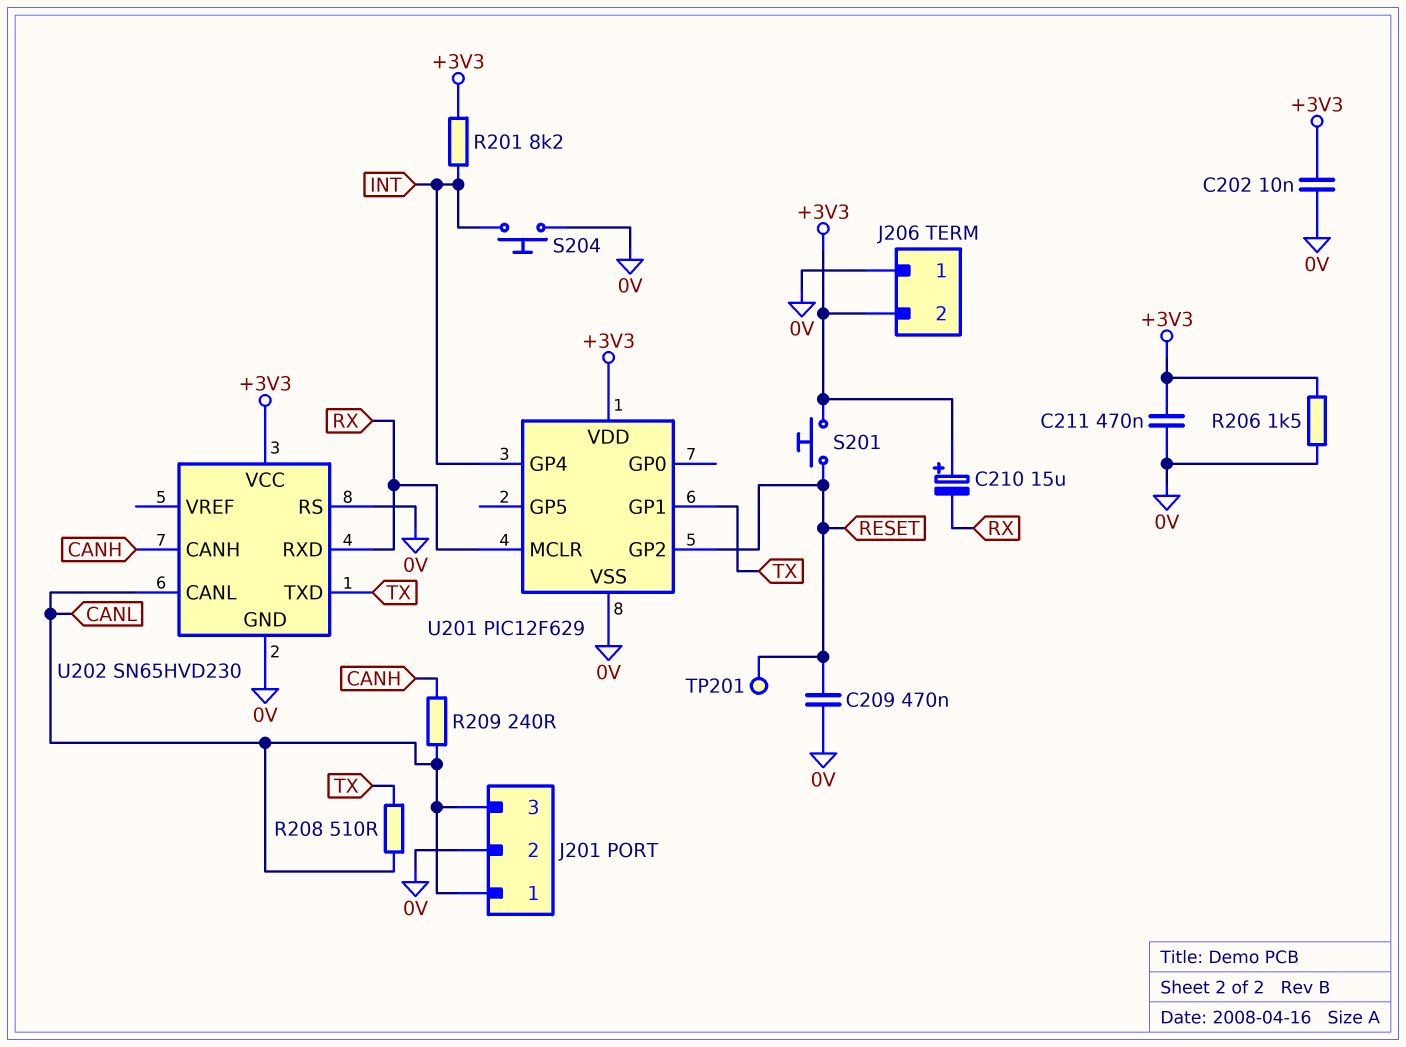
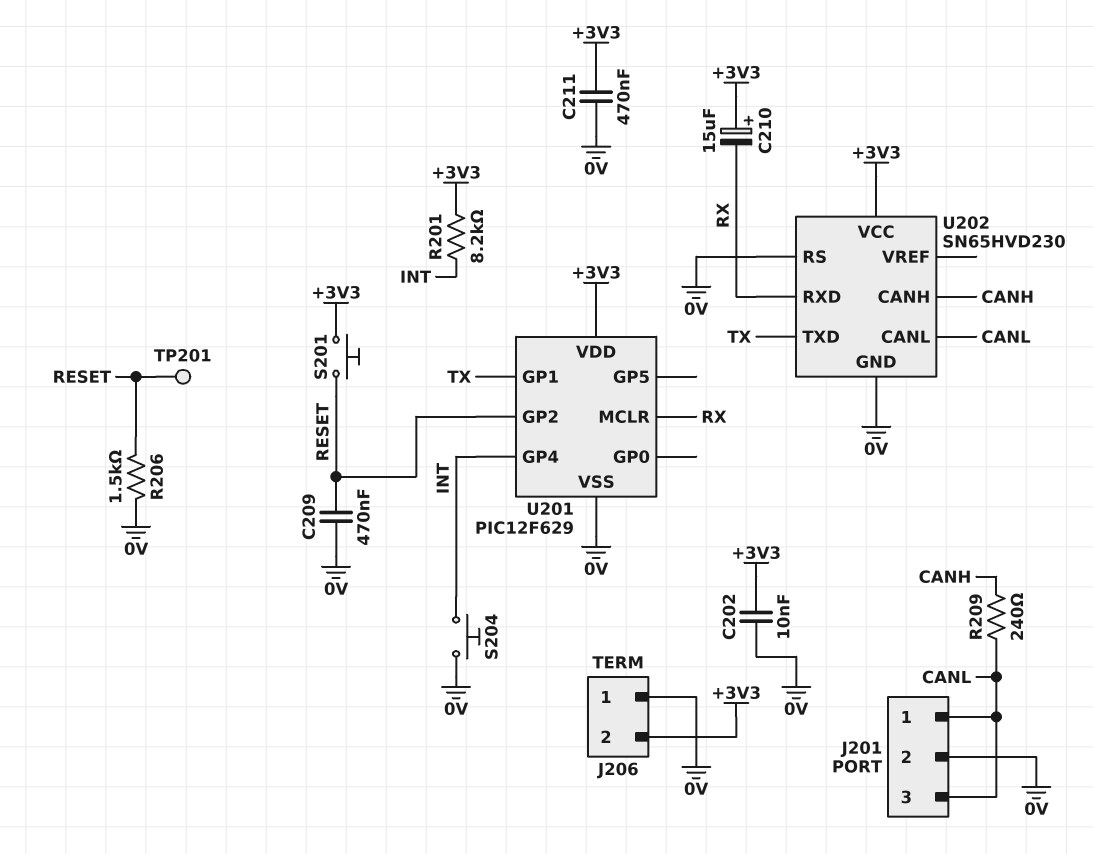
R206: 1.5k (+3V3, 0V) -> 1.5k (0V, RESET)
R208: 510 (CANL, TX) -> none

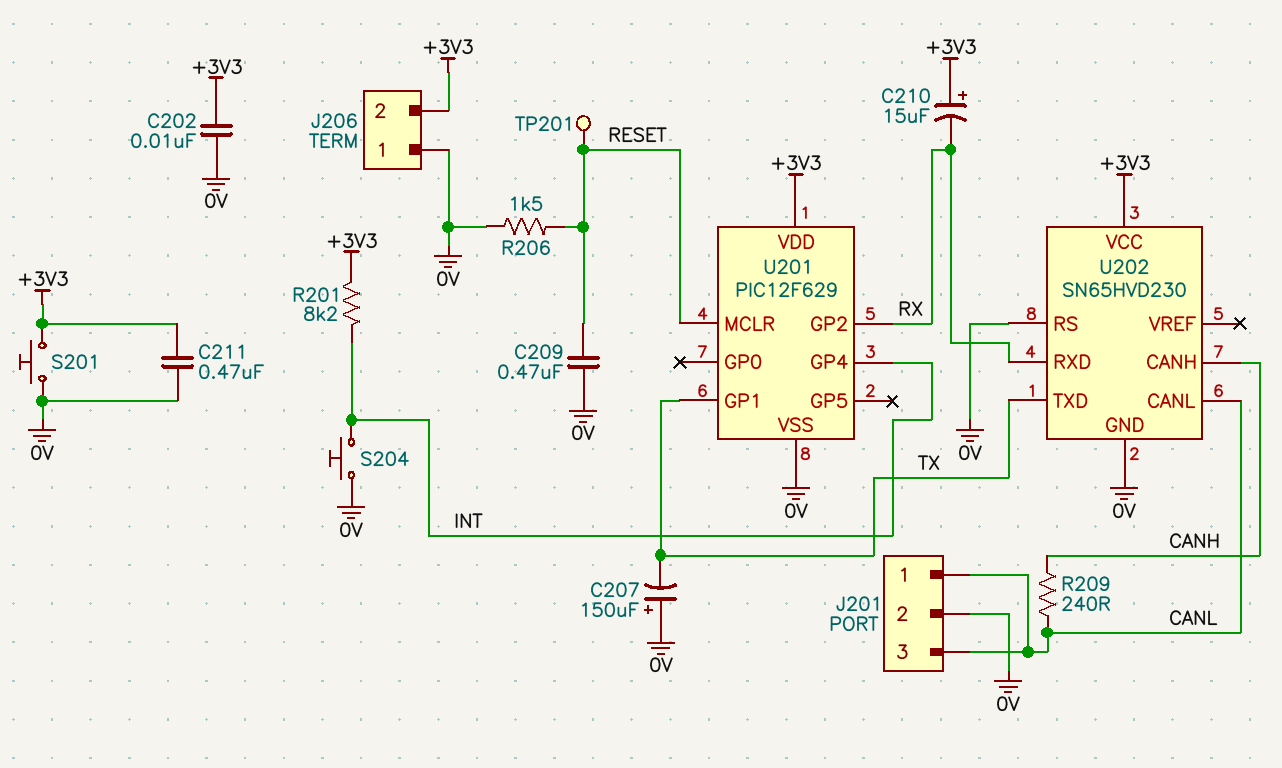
C207: none -> 150uF (plus 0V, minus TX)
S201: button (+3V3, RESET) -> button (+3V3, 0V)
U201 pin GP2: RESET -> RX
U201 pin MCLR: RX -> RESET

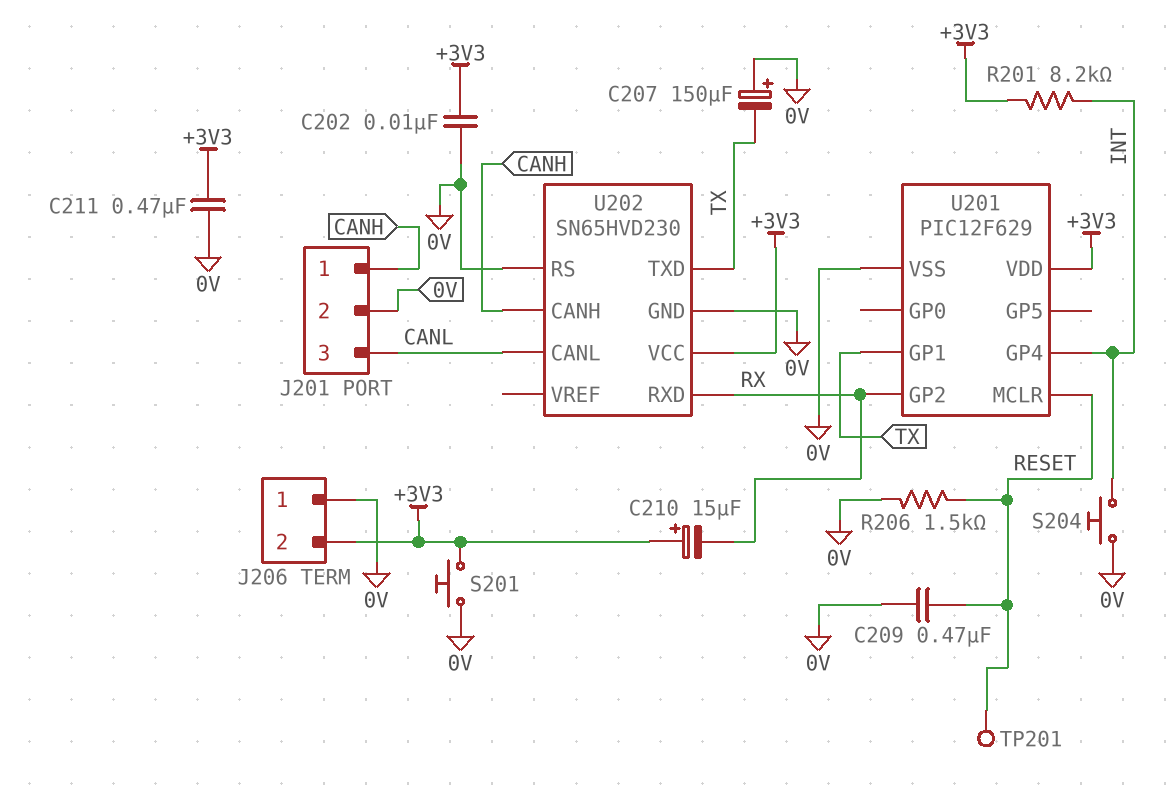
J201 pin 1: CANL -> CANH
R209: 240 (CANH, CANL) -> none

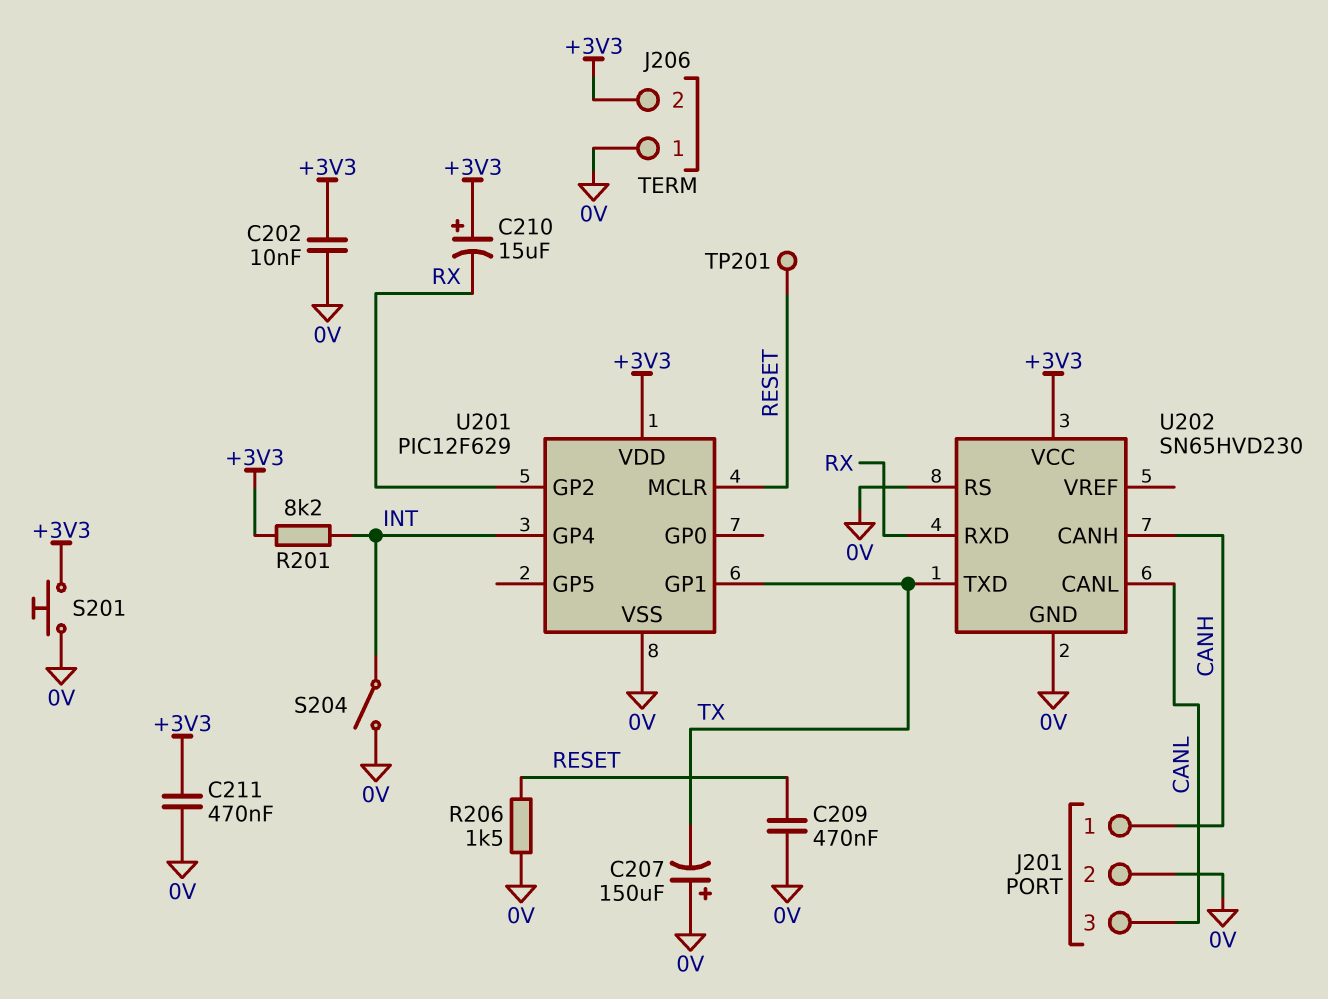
S204: button (0V, INT) -> switch (0V, INT)

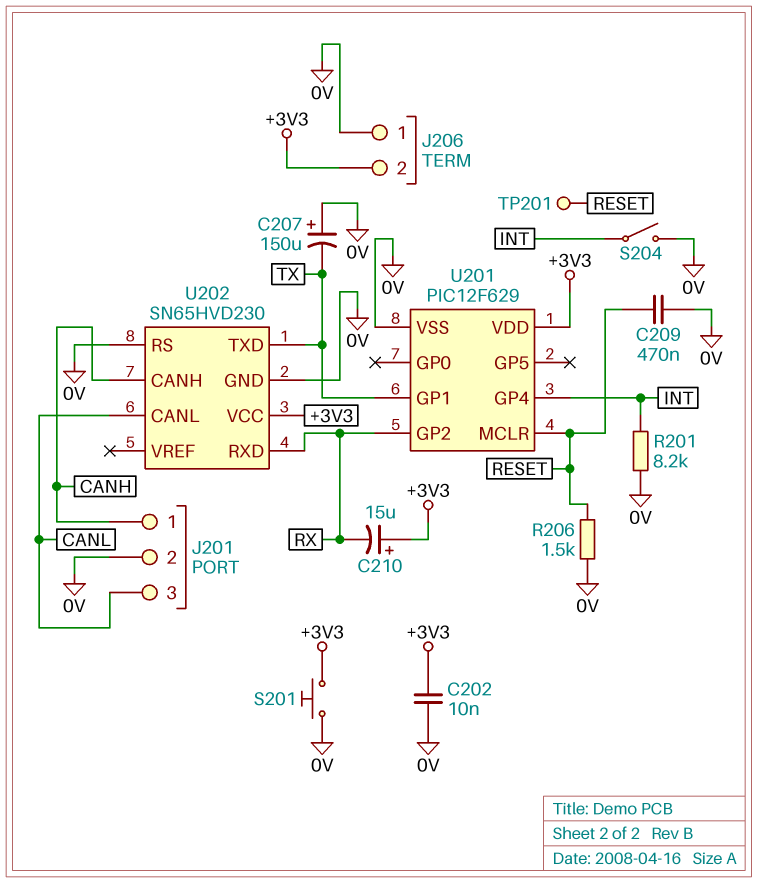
C211: 470nF (+3V3, 0V) -> none
R201: 8.2k (+3V3, INT) -> 8.2k (0V, INT)

